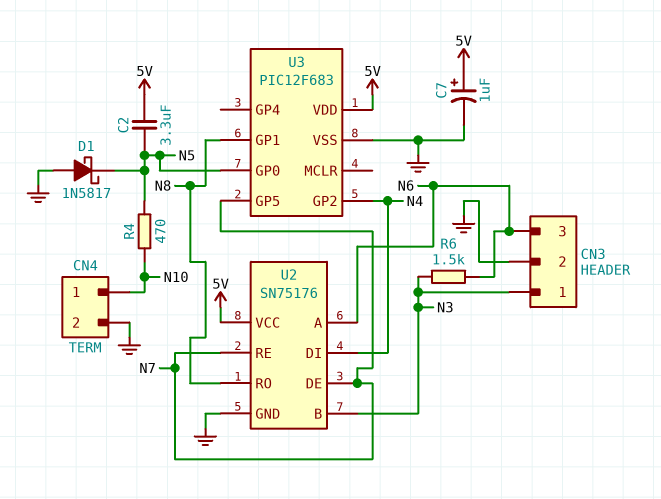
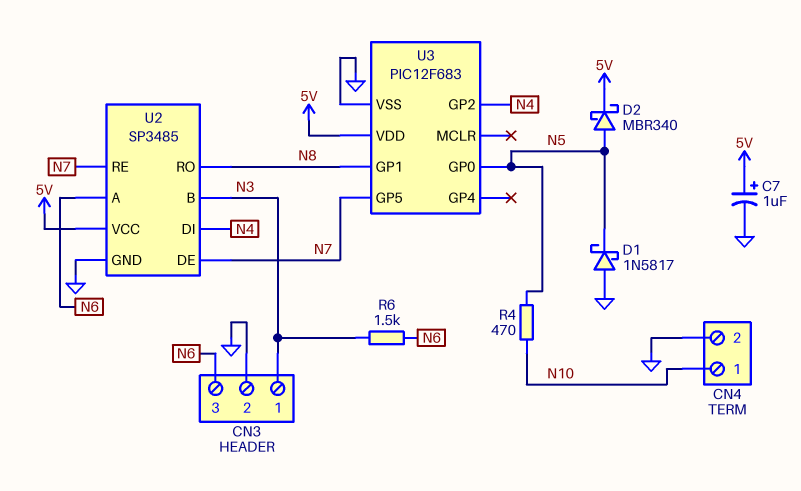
C2: 3.3uF (5V, N5) -> none
D2: none -> schottky MBR340 (A N5, K 5V)
U2: SN75176 -> SP3485

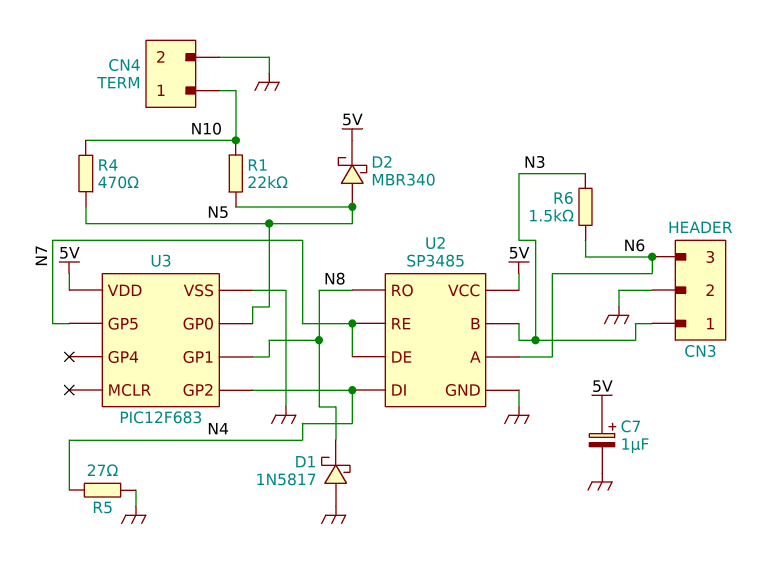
D1: schottky 1N5817 (A GND, K N5) -> schottky 1N5817 (A GND, K N8)
R1: none -> 22k (N5, N10)
R5: none -> 27 (GND, N4)

